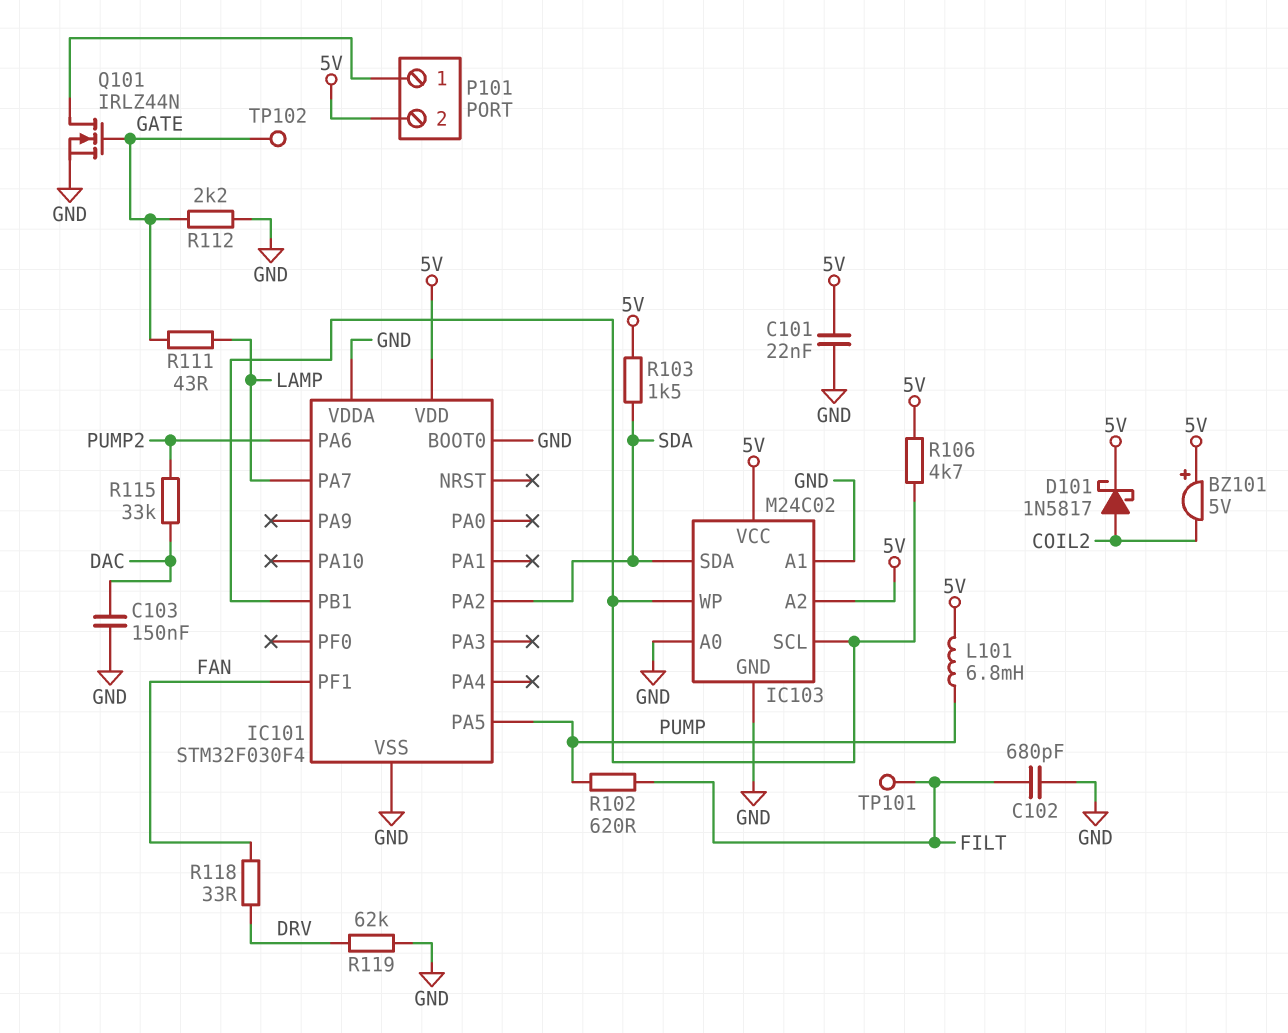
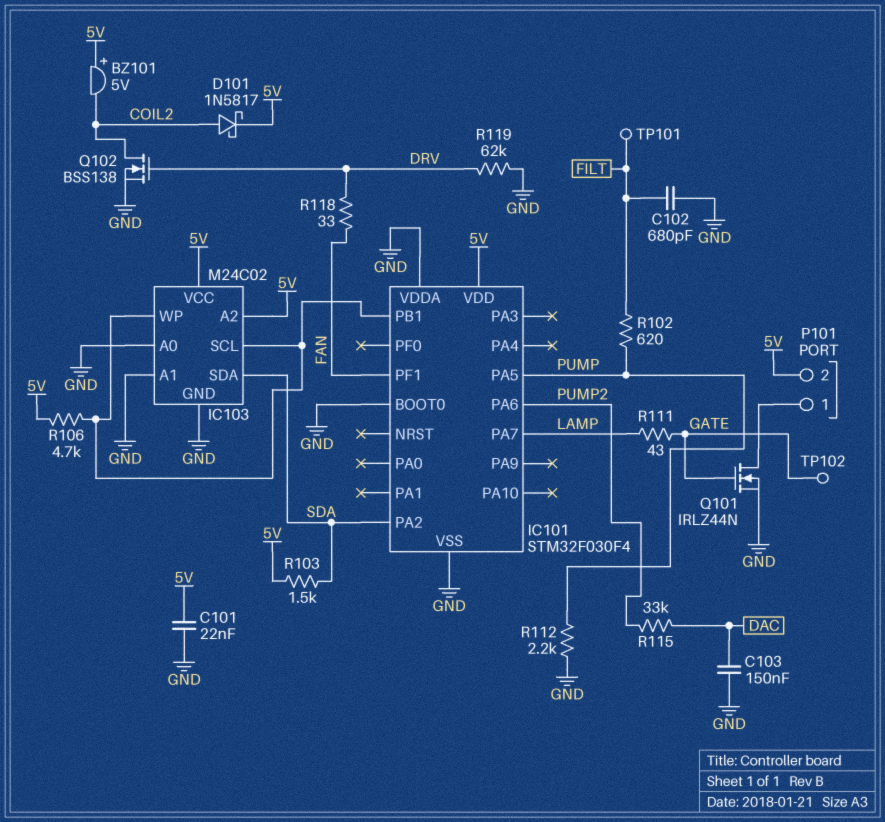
L101: 6.8mH (5V, PUMP) -> none
Q102: none -> NMOS BSS138 (G DRV, D COIL2, S GND)
R112: 2.2k (GATE, GND) -> 2.2k (GND, PUMP)

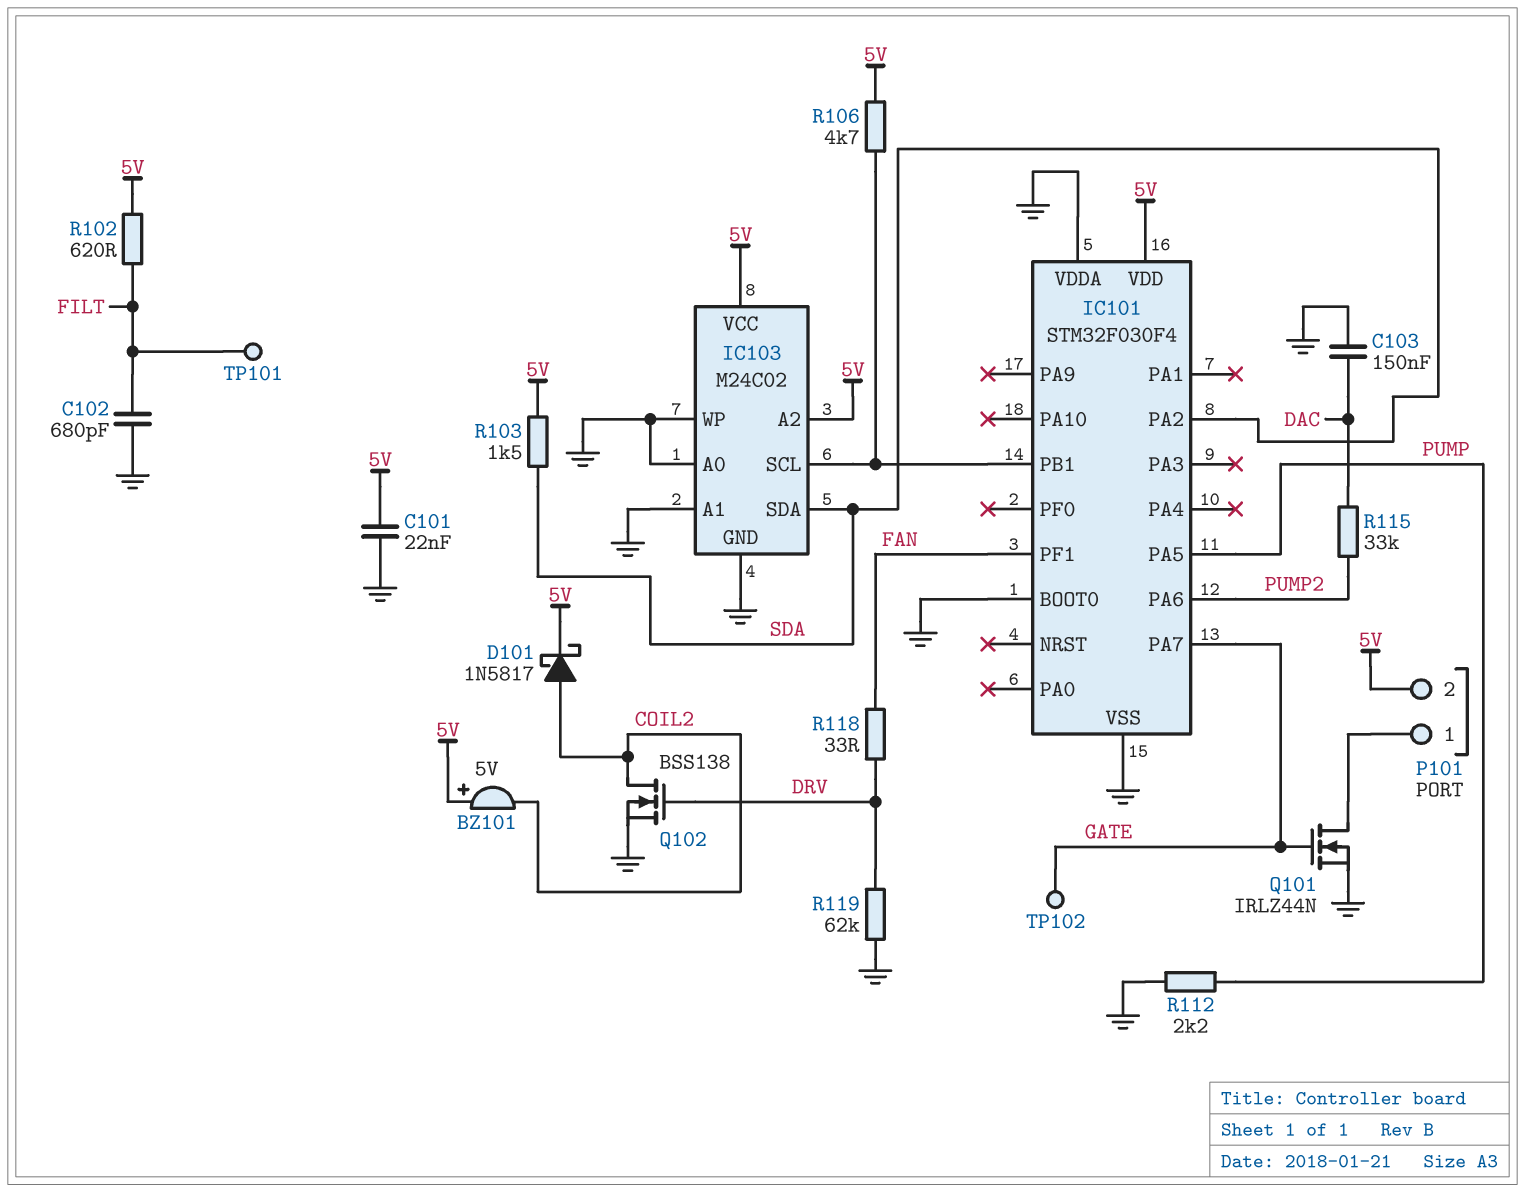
IC101 pin PA7: LAMP -> GATE
IC103 pin WP: IC101/PB1 -> GND
R102: 620 (FILT, PUMP) -> 620 (5V, FILT)
R111: 43 (GATE, LAMP) -> none

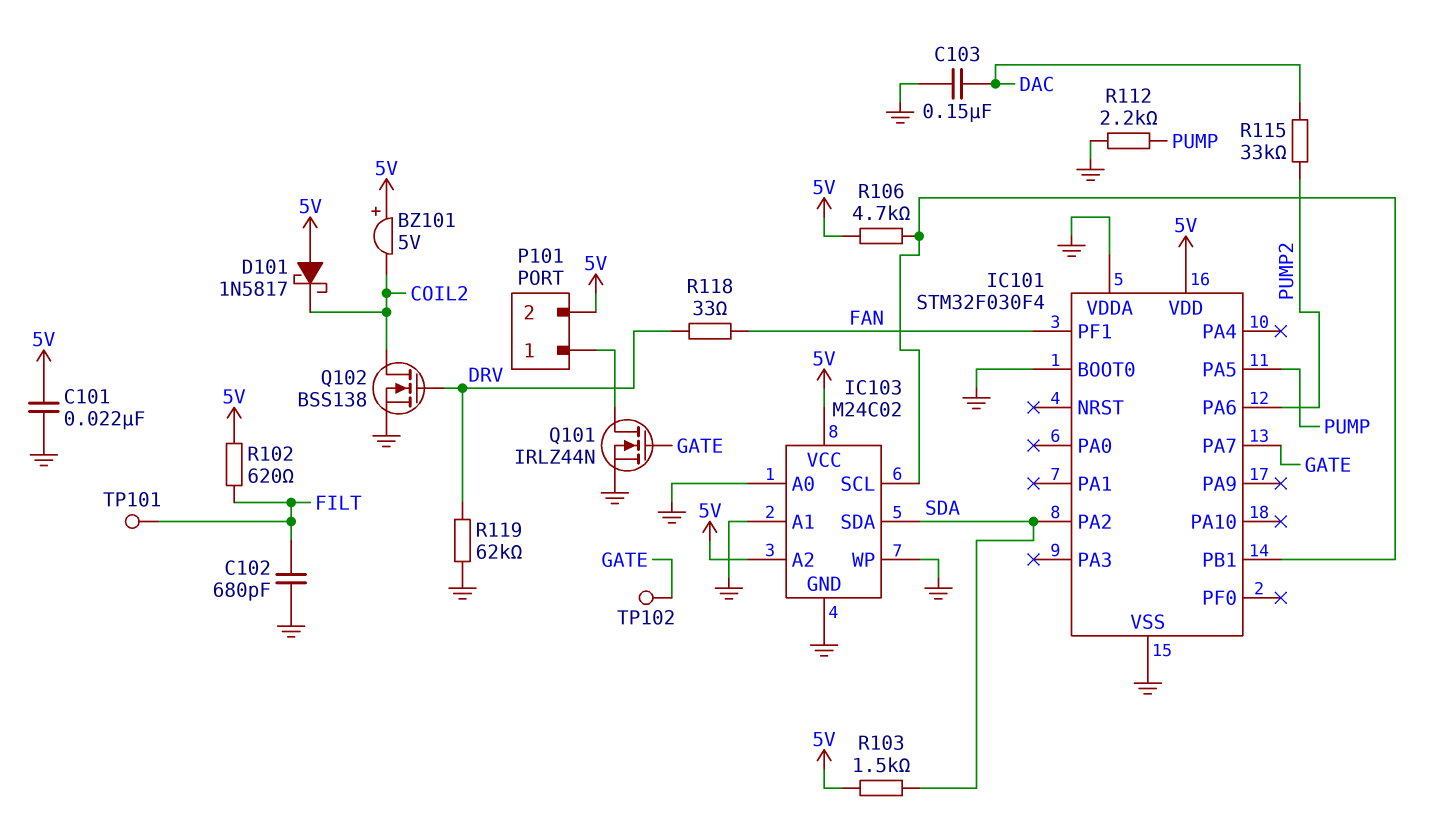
D101: schottky 1N5817 (A COIL2, K 5V) -> schottky 1N5817 (A 5V, K COIL2)

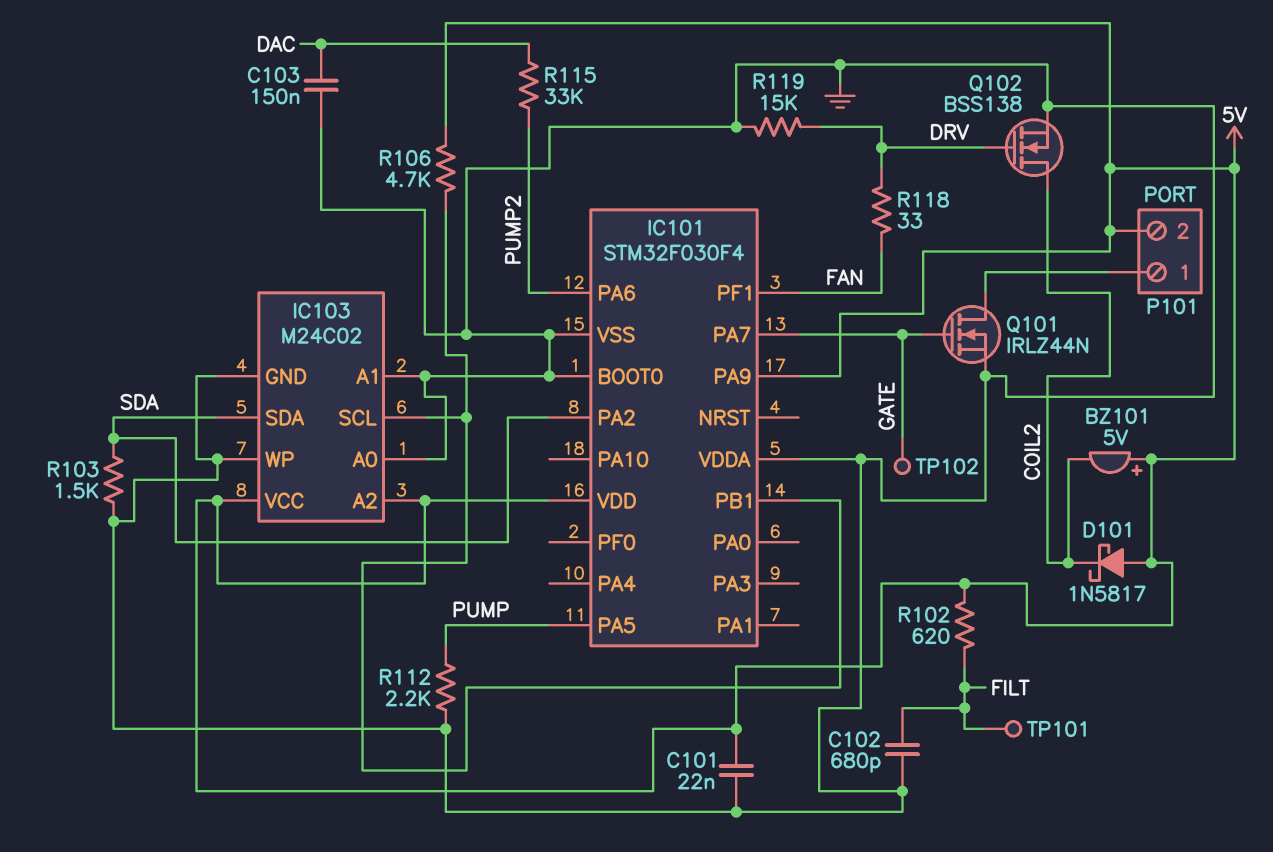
IC101 pin PA9: none -> 5V
R103: 1.5k (5V, SDA) -> 1.5k (GND, SDA)
R119: 62k (DRV, GND) -> 15k (DRV, GND)

